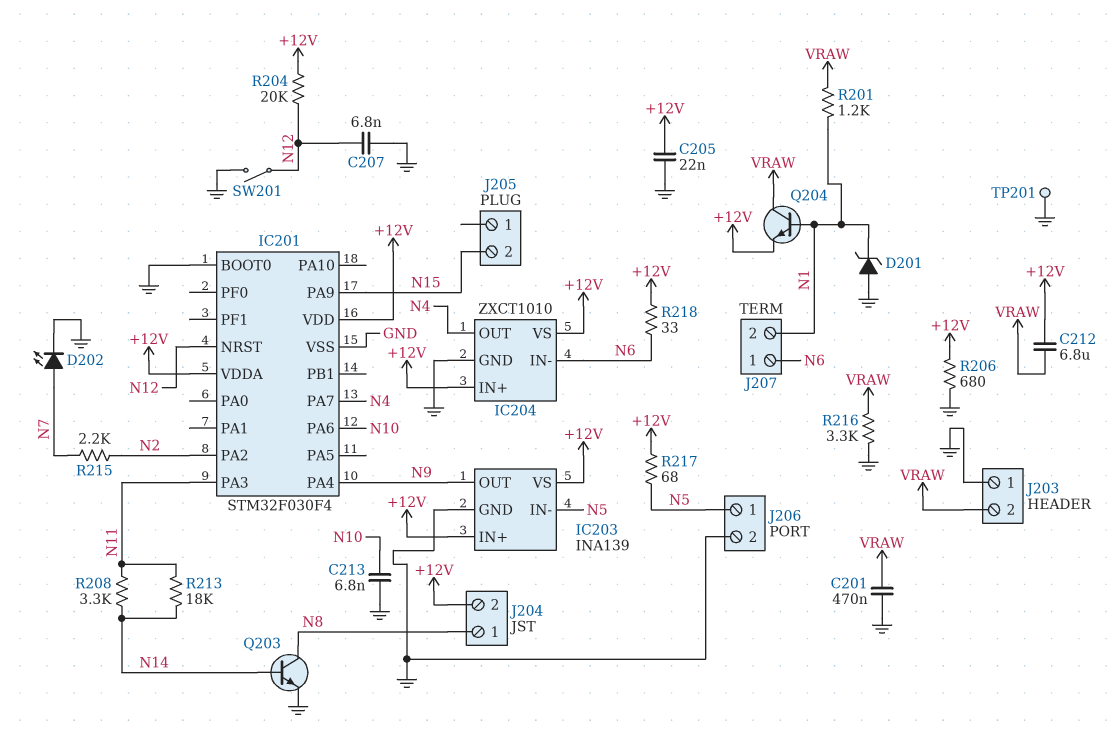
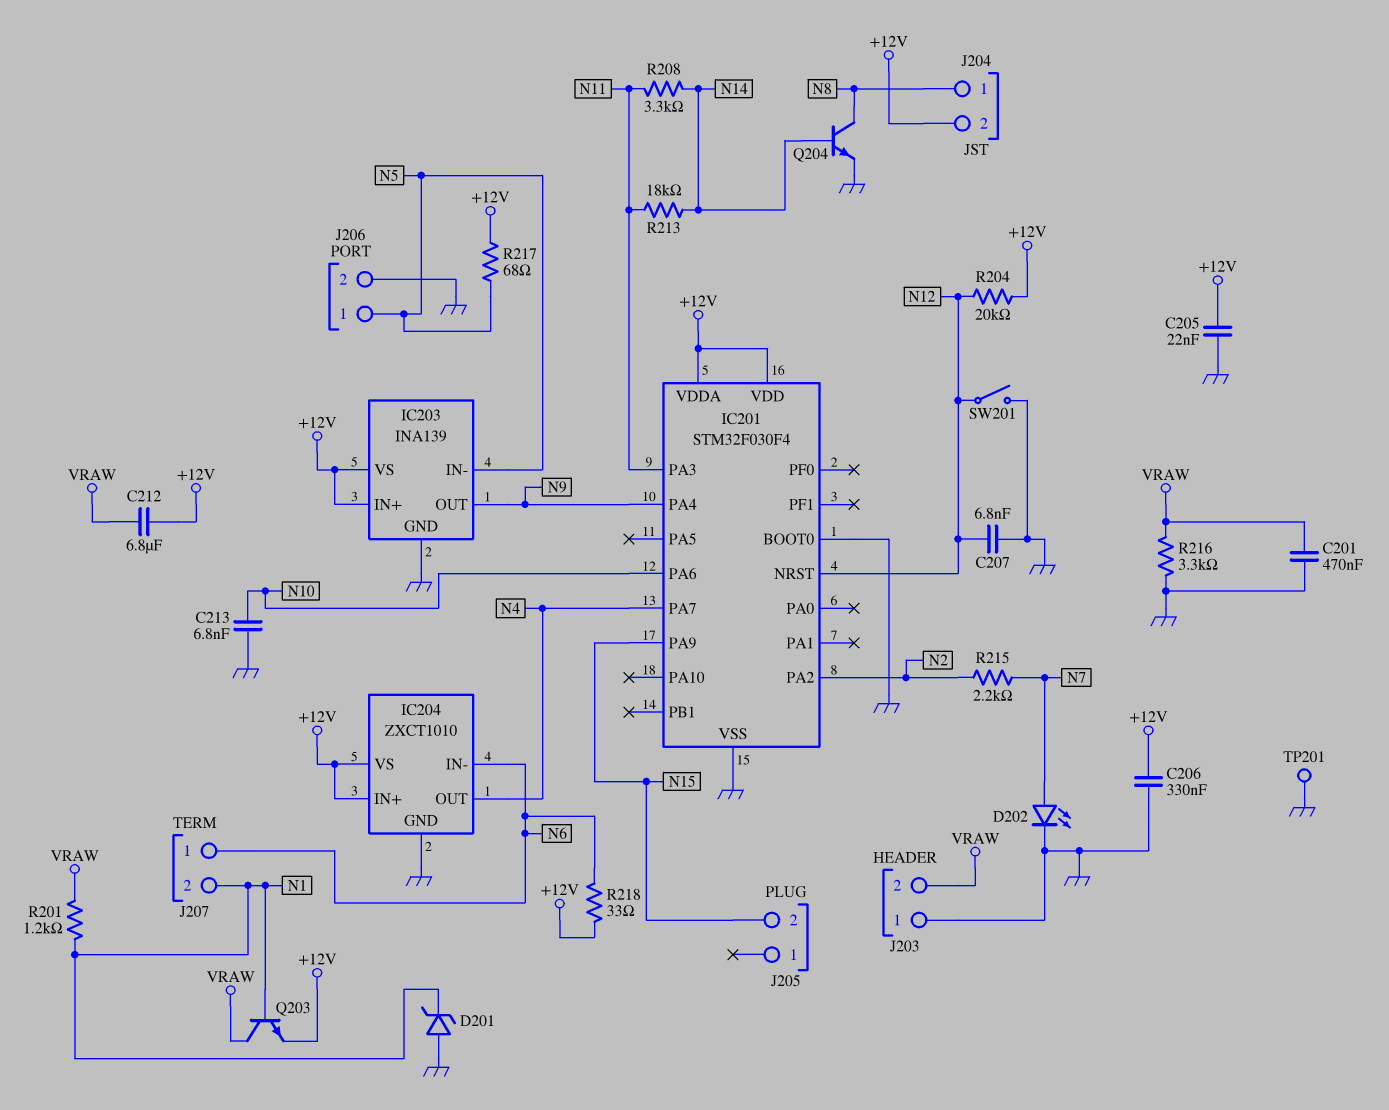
C206: none -> 330nF (+12V, GND)
Q203: NPN (B N14, C N8, E GND) -> NPN (B N1, C VRAW, E +12V)
Q204: NPN (B N1, C VRAW, E +12V) -> NPN (B N14, C N8, E GND)
R206: 680 (+12V, GND) -> none

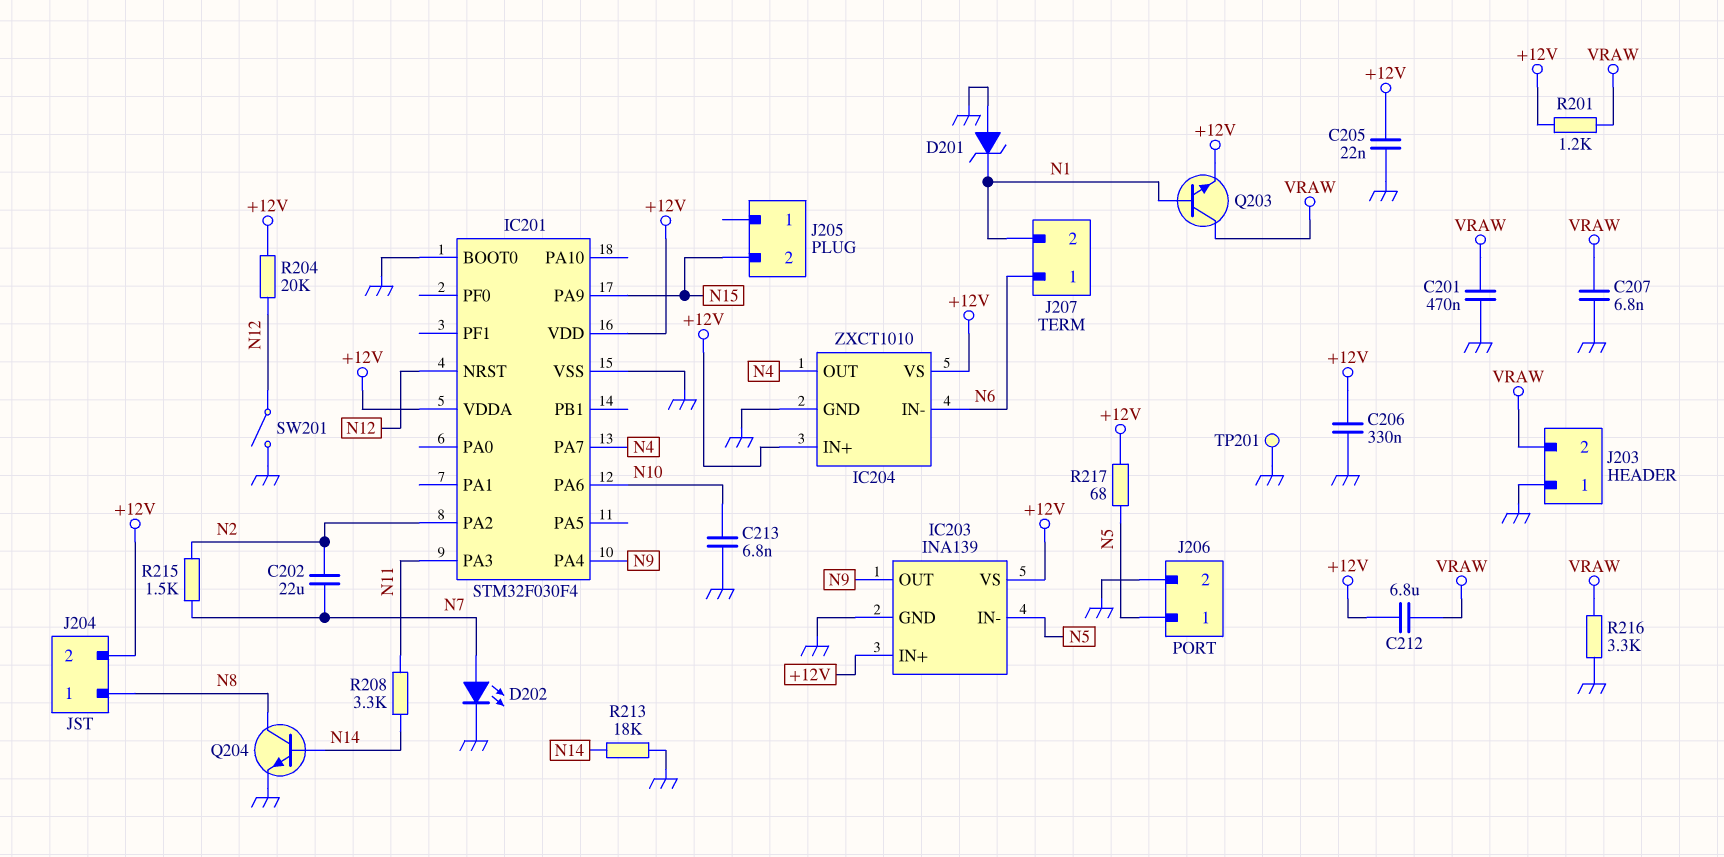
C202: none -> 22uF (N2, N7)
C207: 6.8nF (GND, N12) -> 6.8nF (GND, VRAW)
R201: 1.2k (N1, VRAW) -> 1.2k (+12V, VRAW)
R213: 18k (N11, N14) -> 18k (GND, N14)
R215: 2.2k (N2, N7) -> 1.5k (N2, N7)
R218: 33 (+12V, N6) -> none

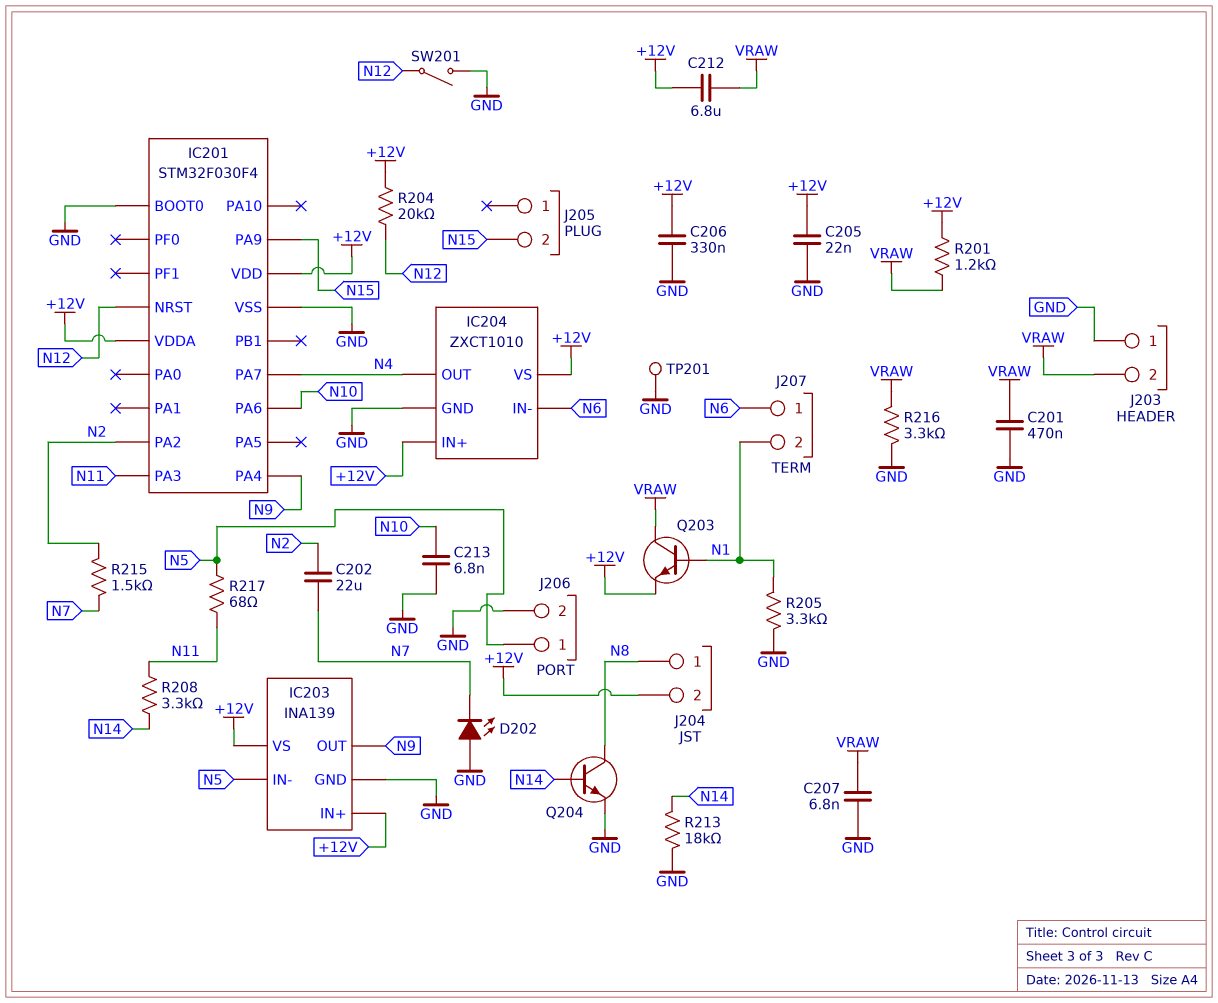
D201: zener (A GND, K N1) -> none
D202: LED (A N7, K GND) -> LED (A GND, K N7)
R205: none -> 3.3k (GND, N1)
R217: 68 (+12V, N5) -> 68 (N5, N11)

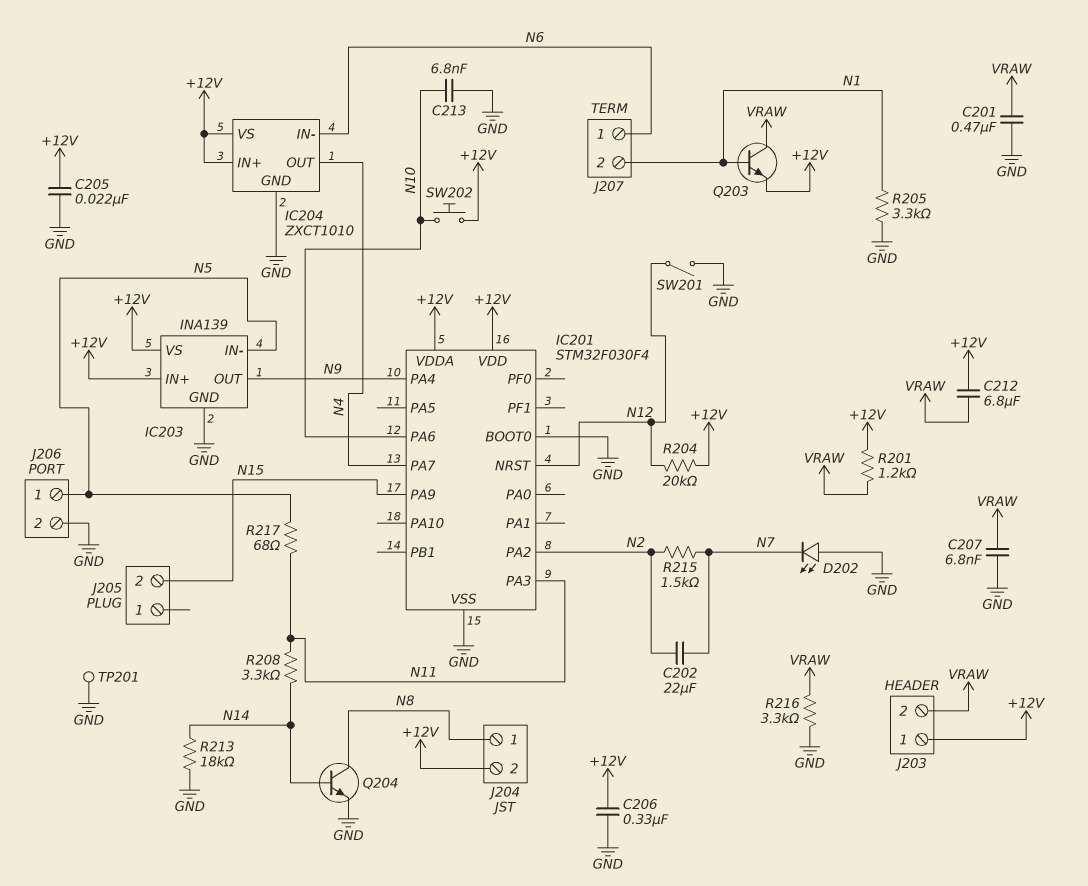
J203 pin 1: GND -> +12V
SW202: none -> button (+12V, N10)

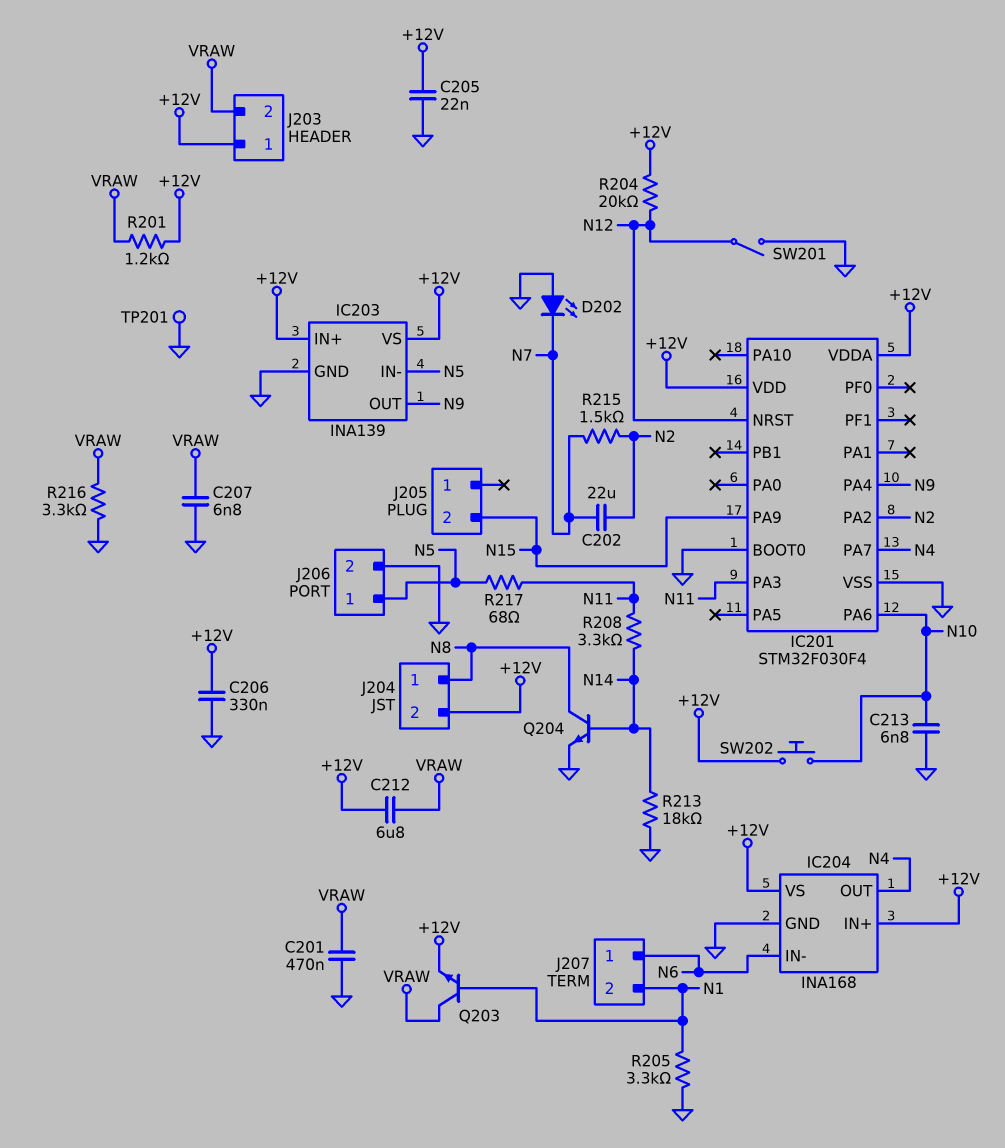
IC204: ZXCT1010 -> INA168

